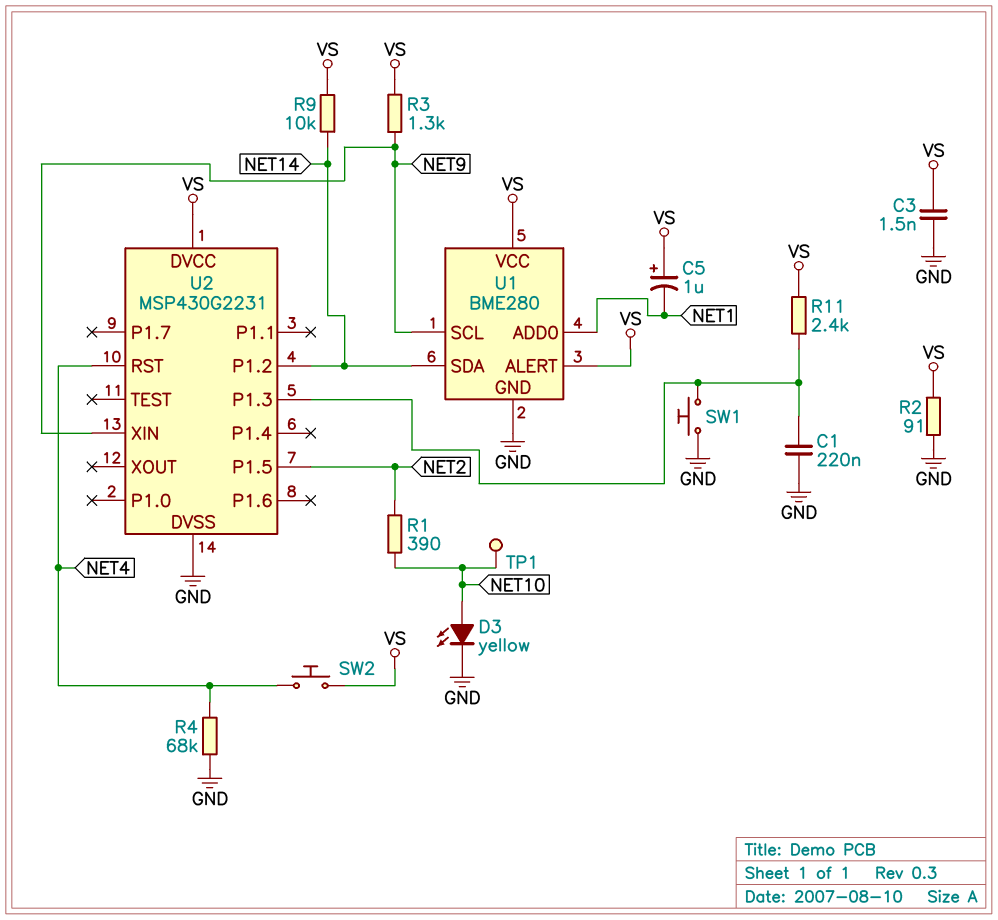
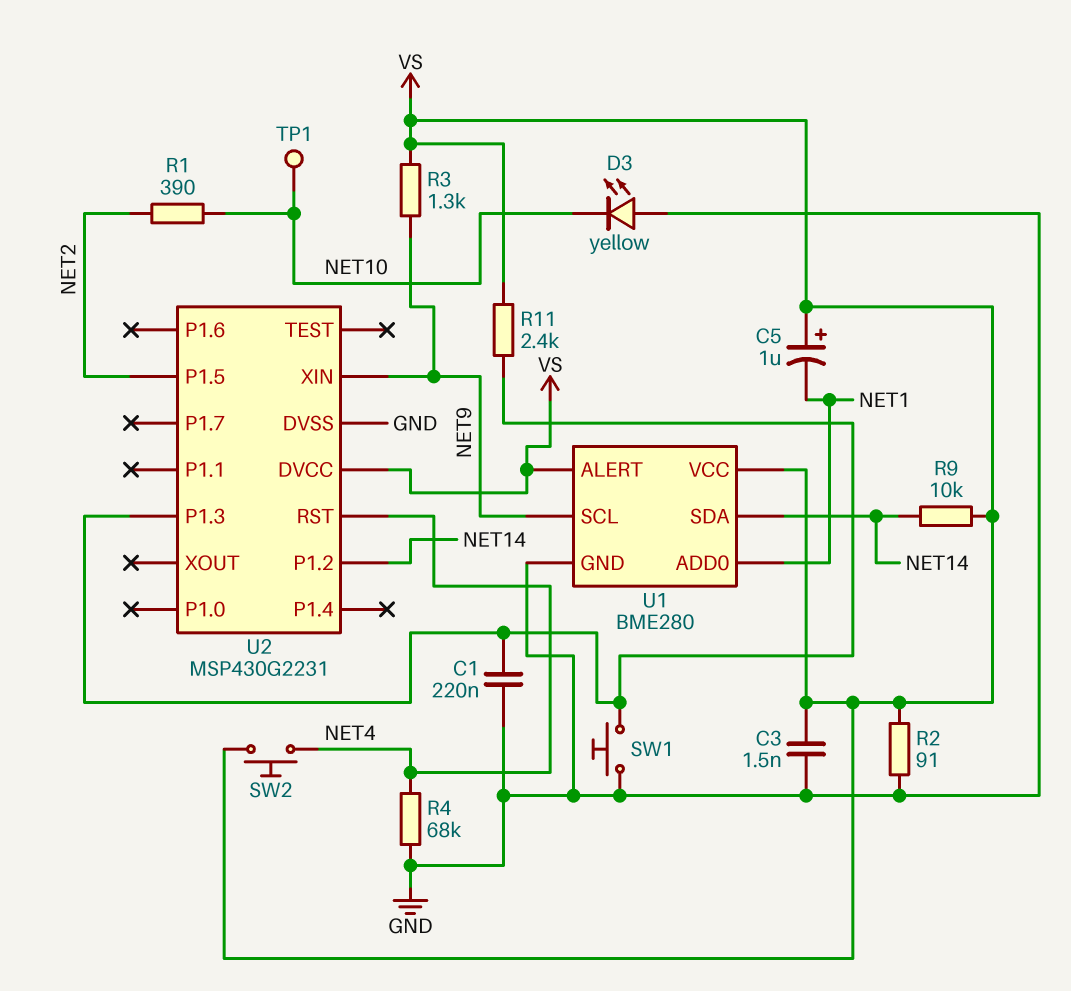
D3: LED yellow (A NET10, K GND) -> LED yellow (A GND, K NET10)

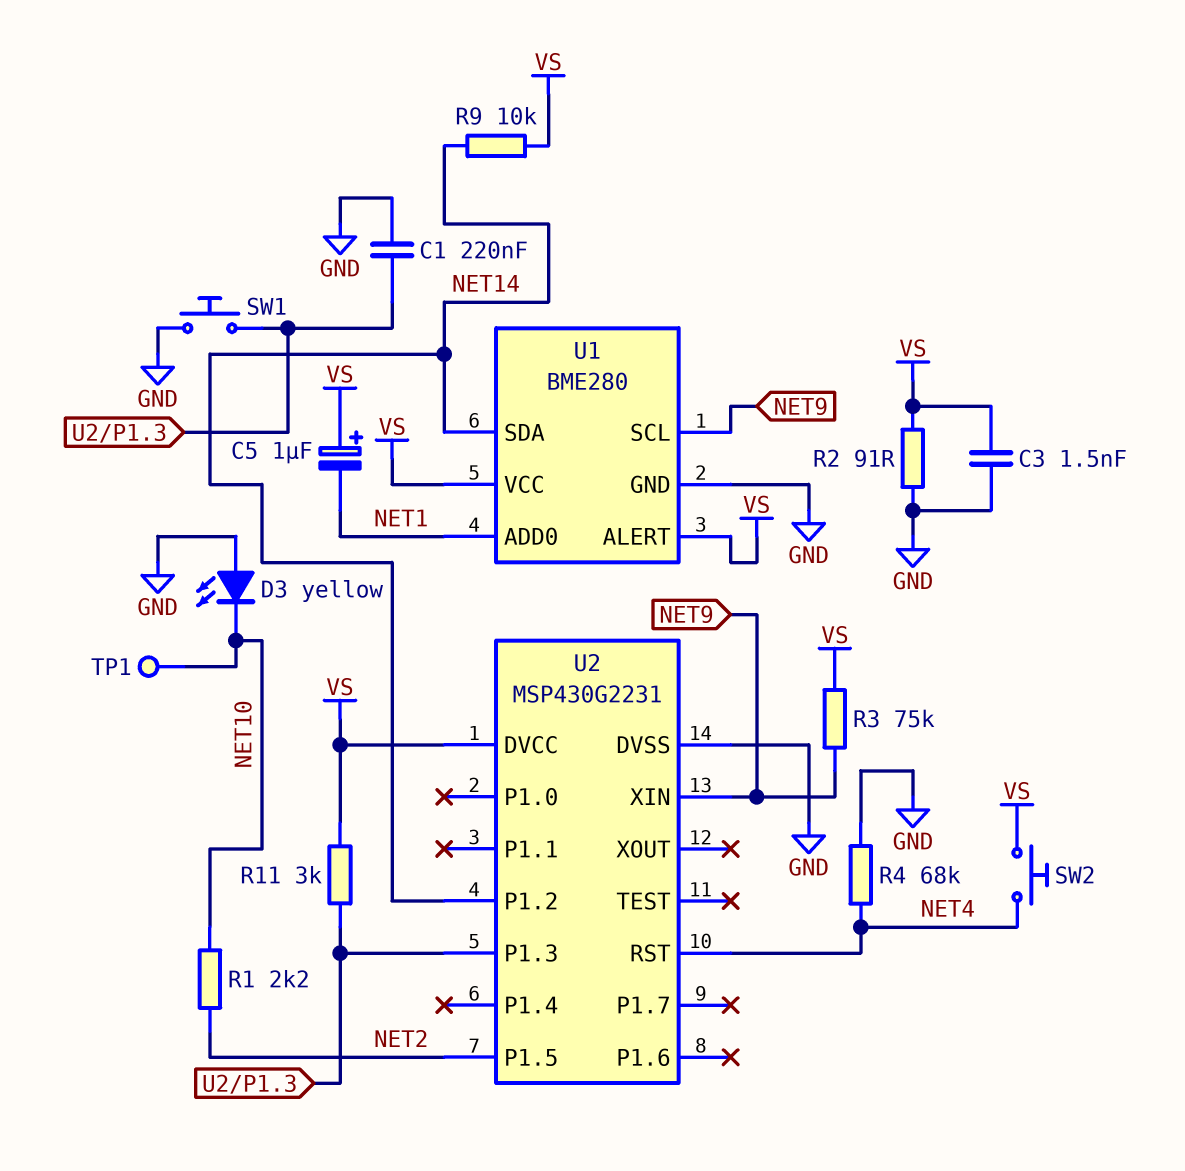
R1: 390 (NET2, NET10) -> 2.2k (NET2, NET10)
R3: 1.3k (NET9, VS) -> 75k (NET9, VS)
R11: 2.4k (U2/P1.3, VS) -> 3k (U2/P1.3, VS)

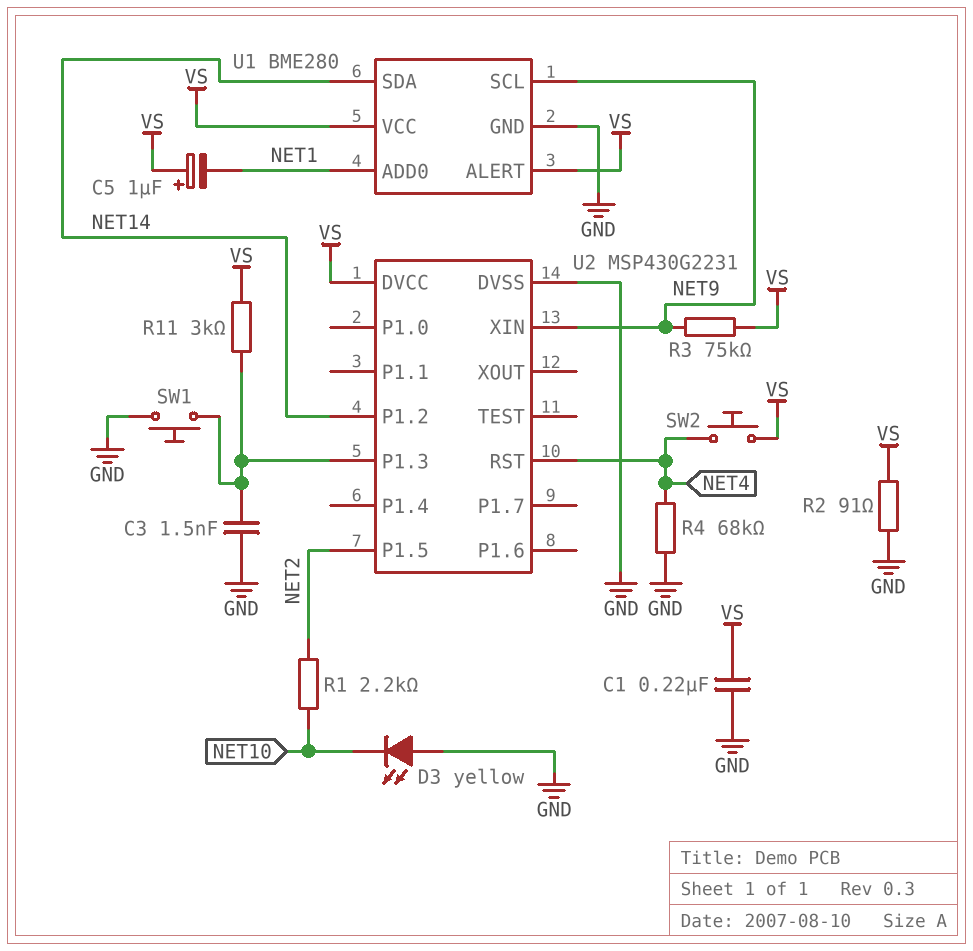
C1: 220nF (GND, U2/P1.3) -> 220nF (GND, VS)
C3: 1.5nF (GND, VS) -> 1.5nF (GND, U2/P1.3)
R9: 10k (NET14, VS) -> none
TP1: test point (NET10) -> none

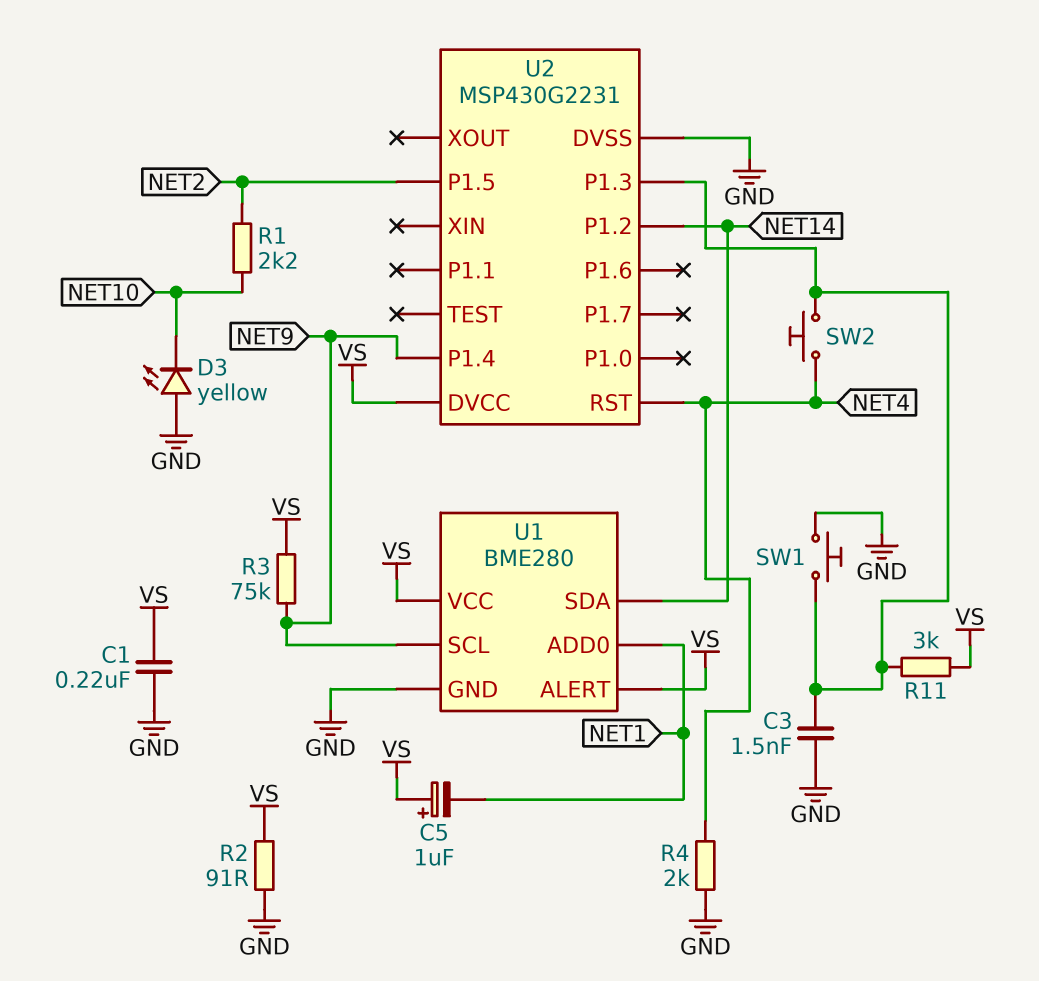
R4: 68k (GND, NET4) -> 2k (GND, NET4)
SW2: button (NET4, VS) -> button (NET4, U2/P1.3)
U2 pin P1.4: none -> NET9
U2 pin XIN: NET9 -> none

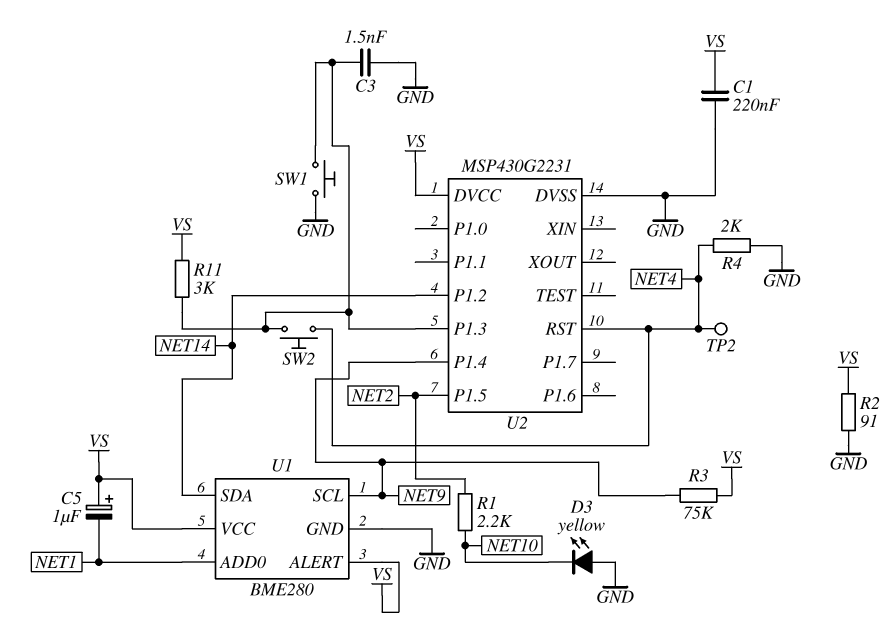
TP2: none -> test point (NET4)

